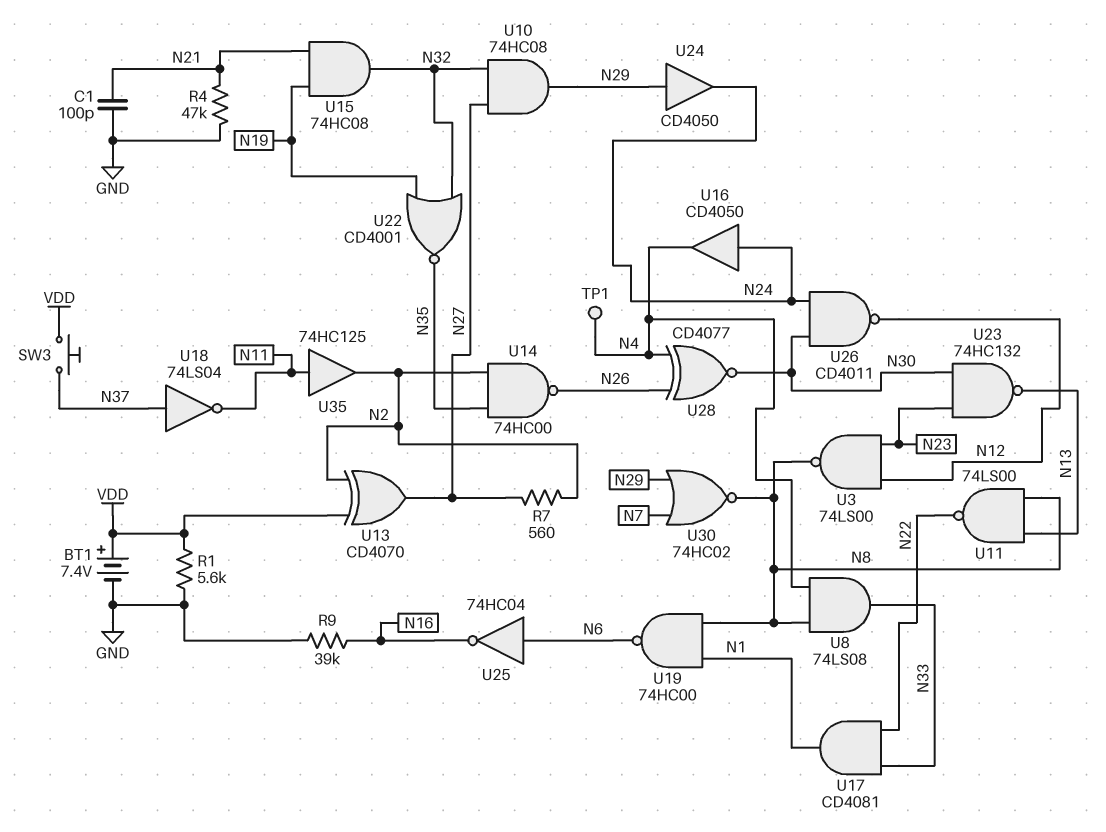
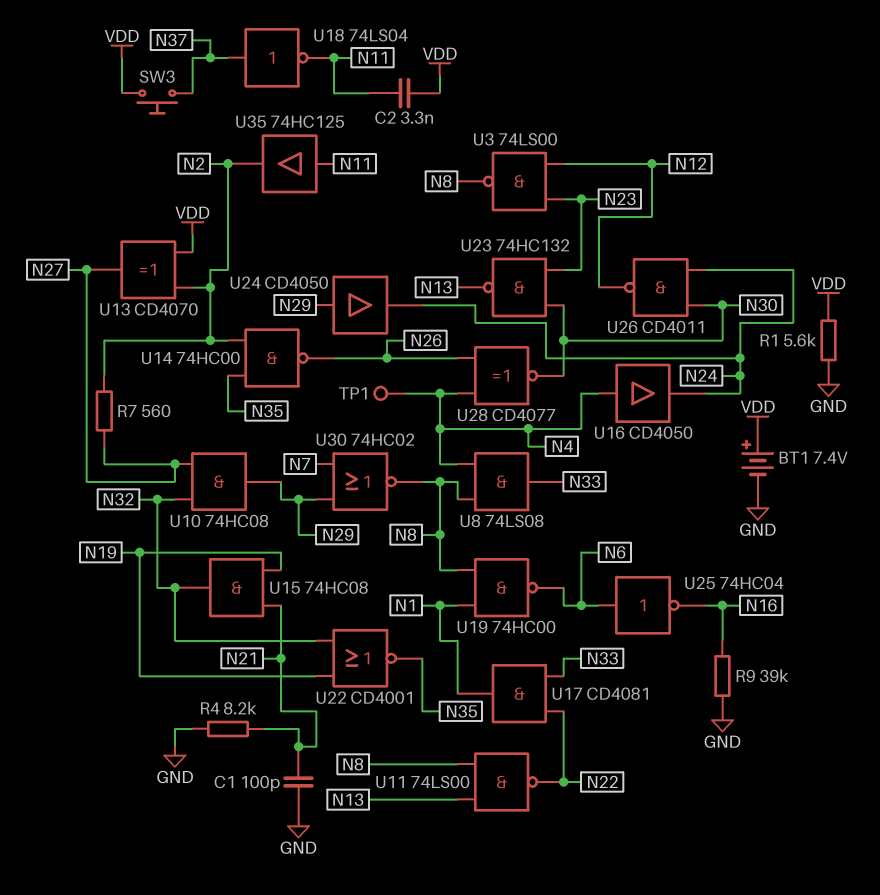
C2: none -> 3.3nF (N11, VDD)
R4: 47k (GND, N21) -> 8.2k (GND, N21)
U16: buffer CD4050 (in N24, out N4) -> buffer CD4050 (in N4, out N24)

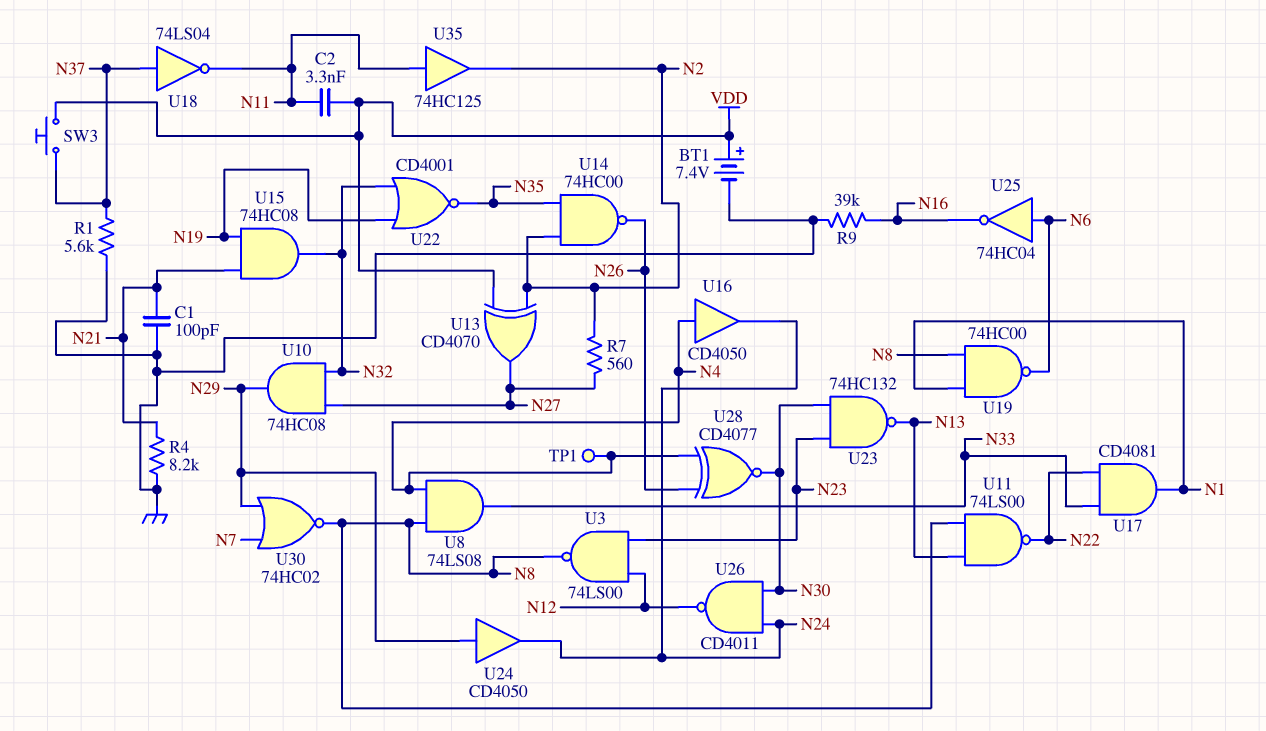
R1: 5.6k (GND, VDD) -> 5.6k (GND, N37)

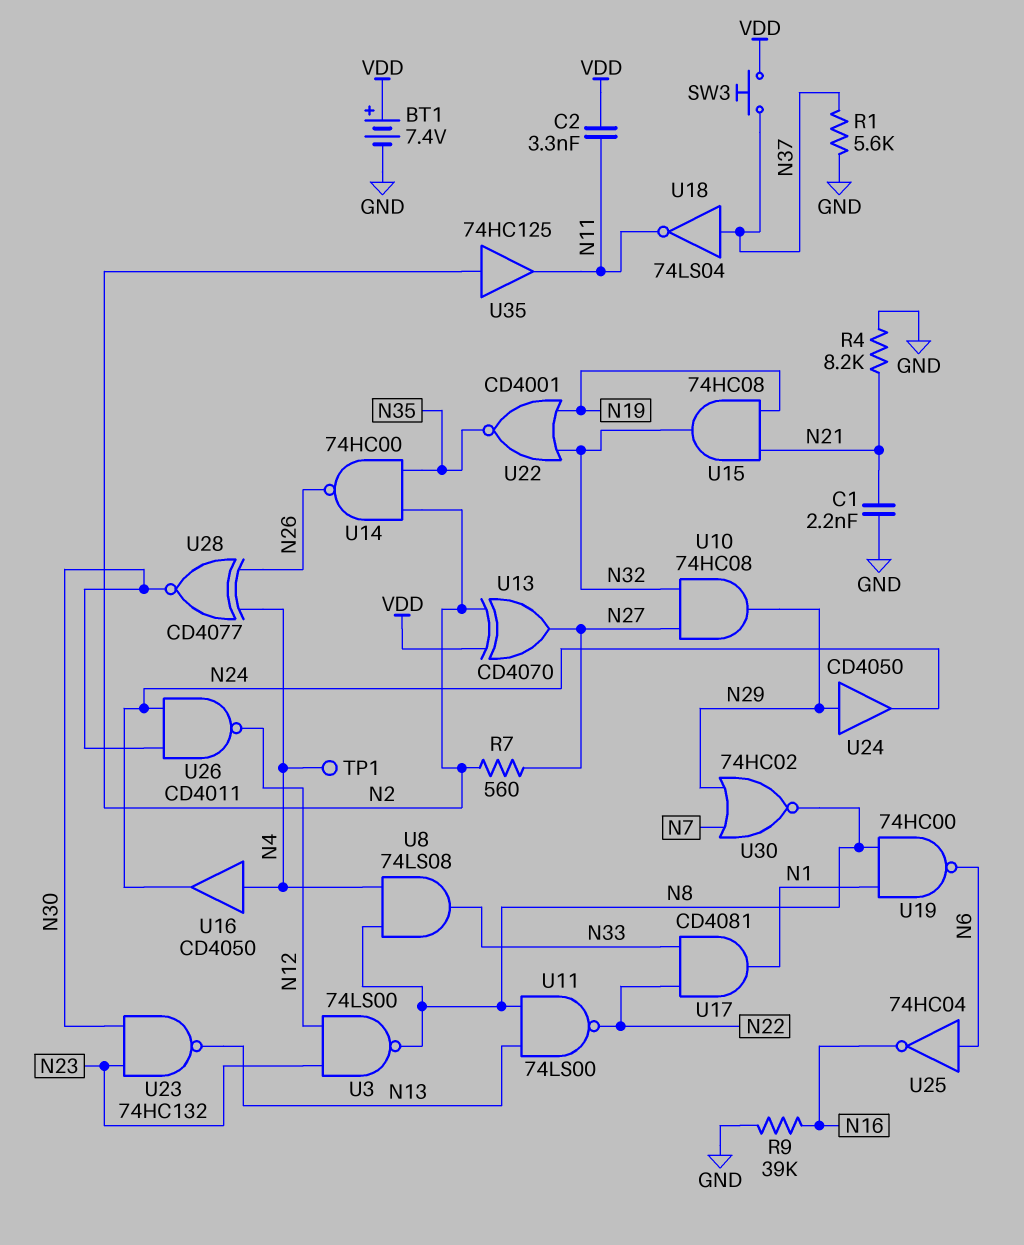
C1: 100pF (GND, N21) -> 2.2nF (GND, N21)
U35: buffer 74HC125 (in N11, out N2) -> buffer 74HC125 (in N2, out N11)

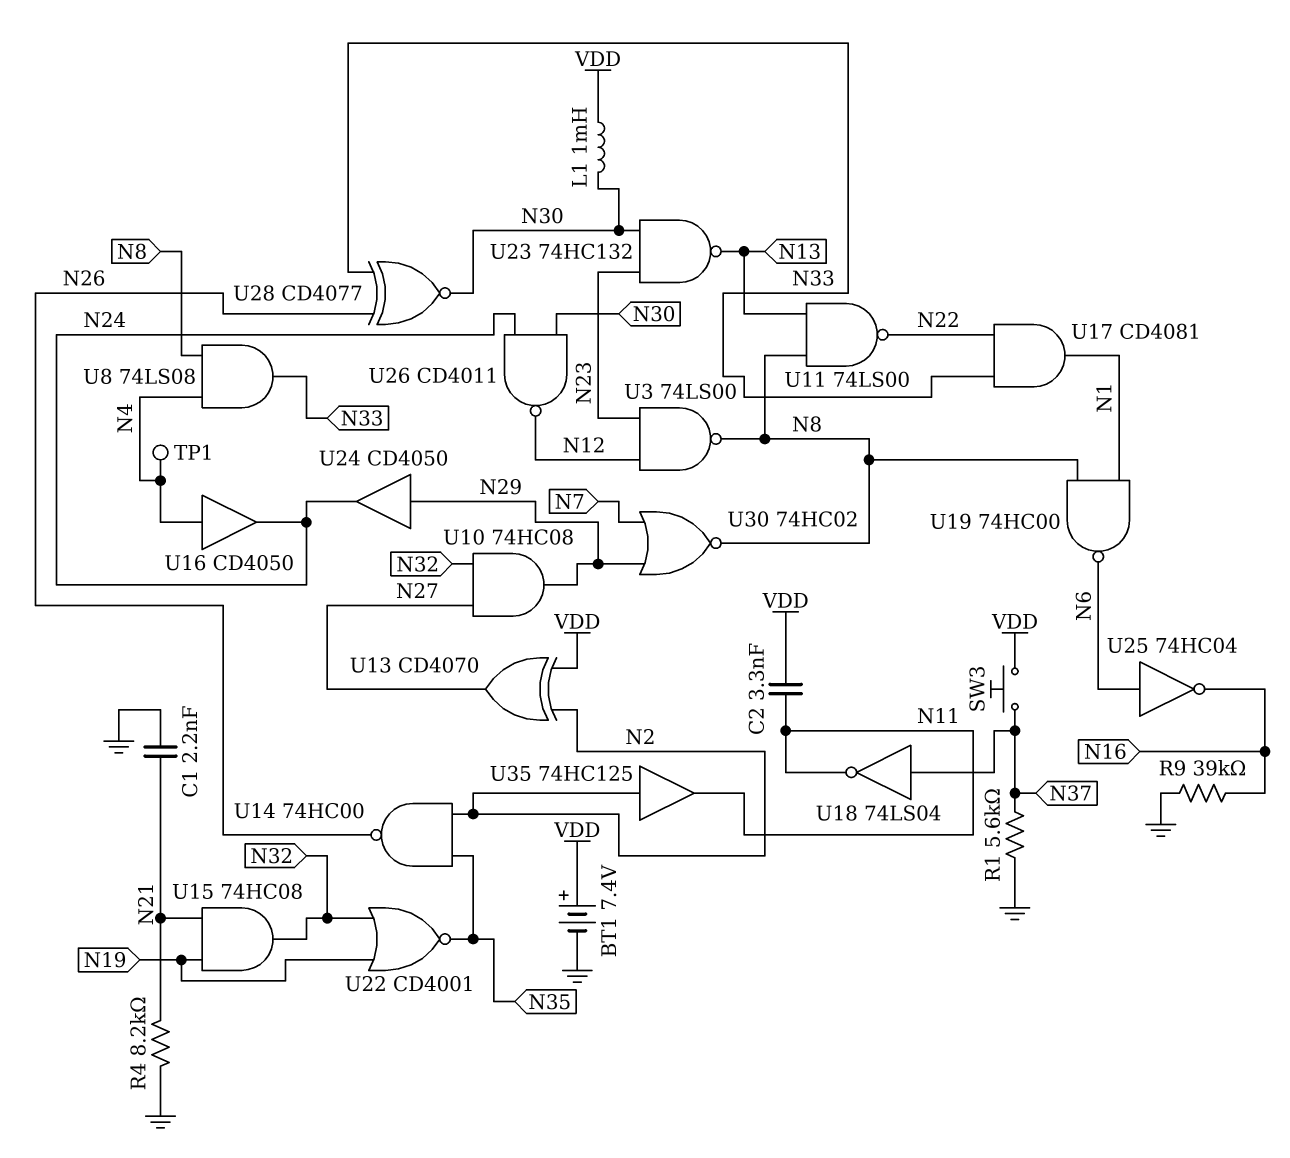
L1: none -> 1mH (N30, VDD)
R7: 560 (N2, N27) -> none
U28: XNOR CD4077 (in N4, in N26, out N30) -> XNOR CD4077 (in N26, in N33, out N30)

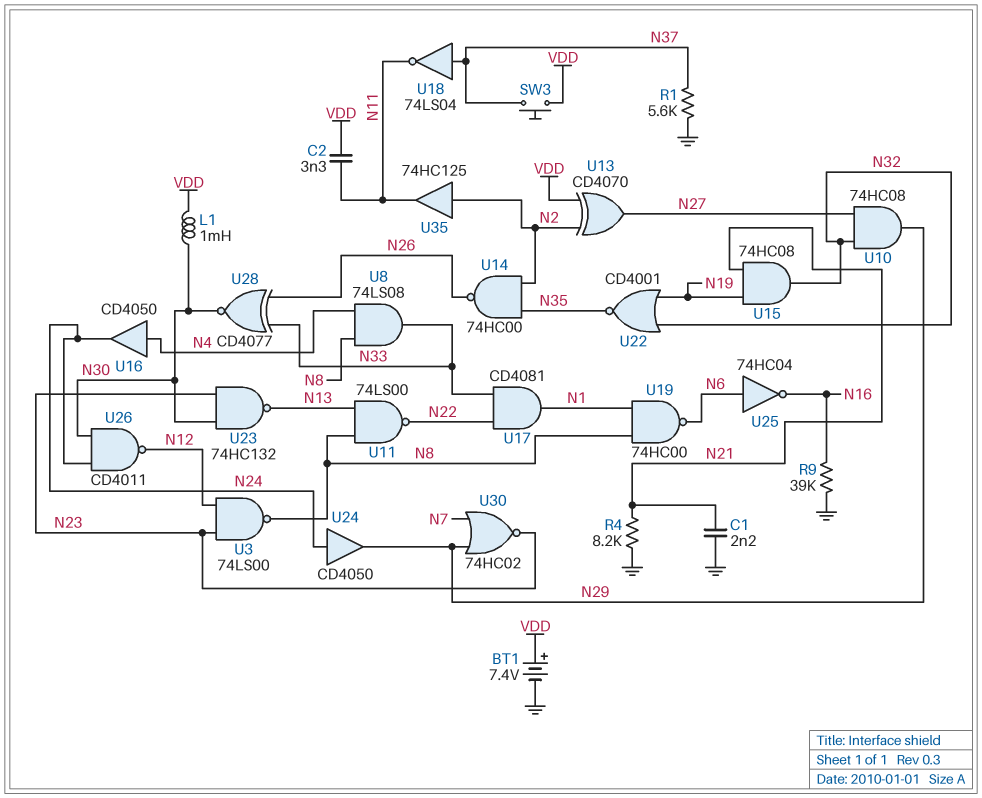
TP1: test point (N4) -> none
U24: buffer CD4050 (in N29, out N24) -> buffer CD4050 (in N24, out N29)
U30: NOR 74HC02 (in N7, in N29, out N8) -> NOR 74HC02 (in N7, in N29, out N23)

